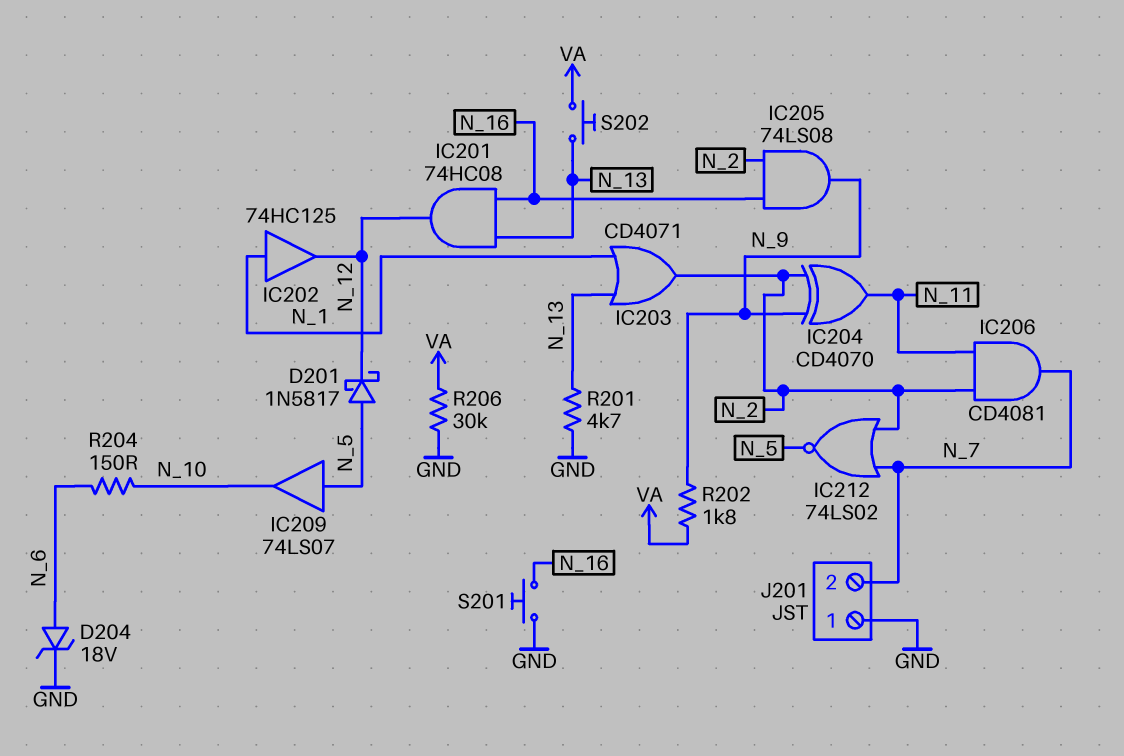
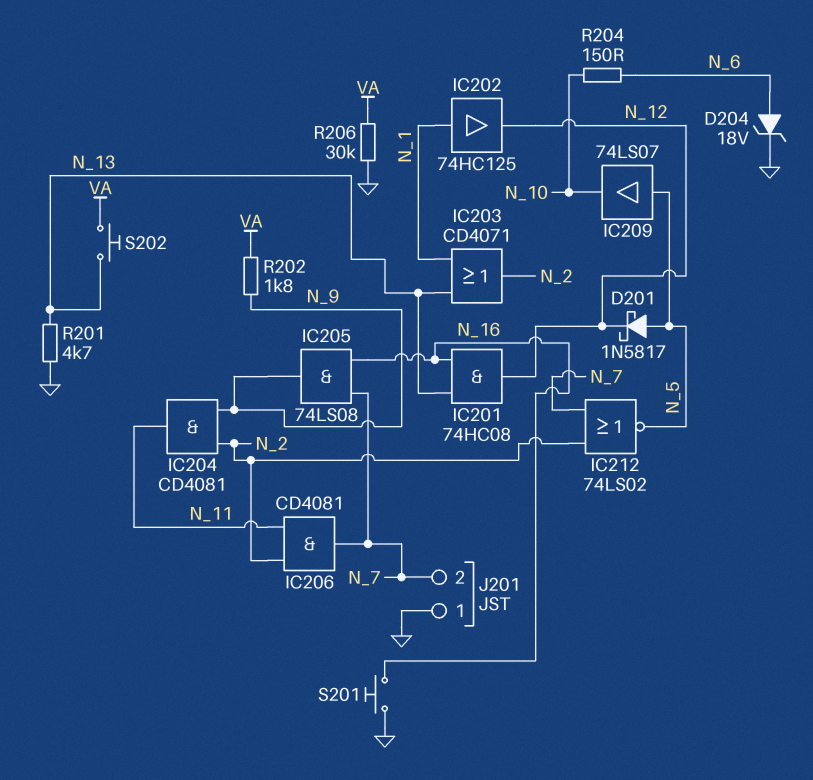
IC204: XOR CD4070 (in N_2, in N_9, out N_11) -> AND CD4081 (in N_2, in N_9, out N_11)
IC205: AND 74LS08 (in N_2, in N_16, out N_9) -> AND 74LS08 (in N_7, in N_16, out N_9)

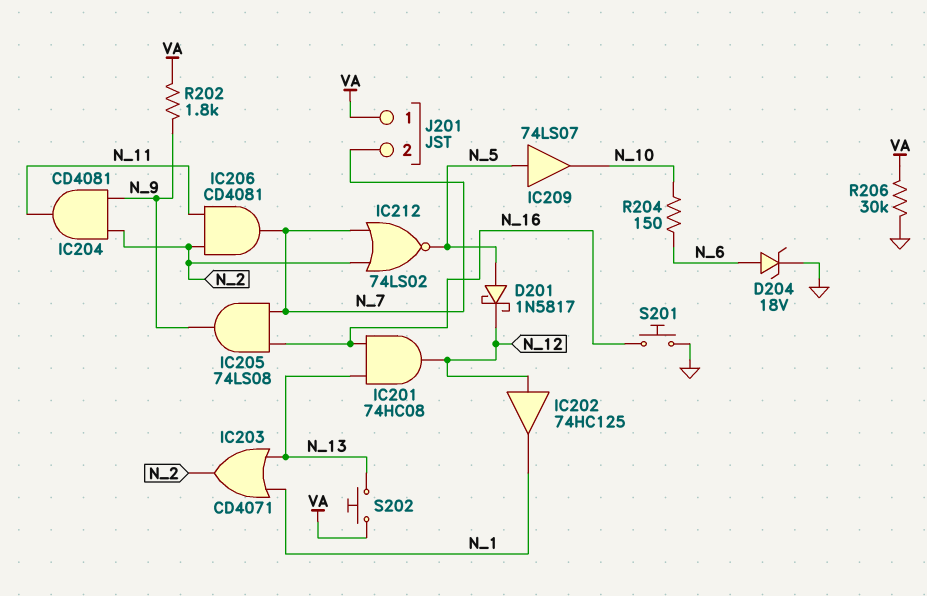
IC202: buffer 74HC125 (in N_1, out N_12) -> buffer 74HC125 (in N_12, out N_1)
J201 pin 1: GND -> VA
R201: 4.7k (GND, N_13) -> none

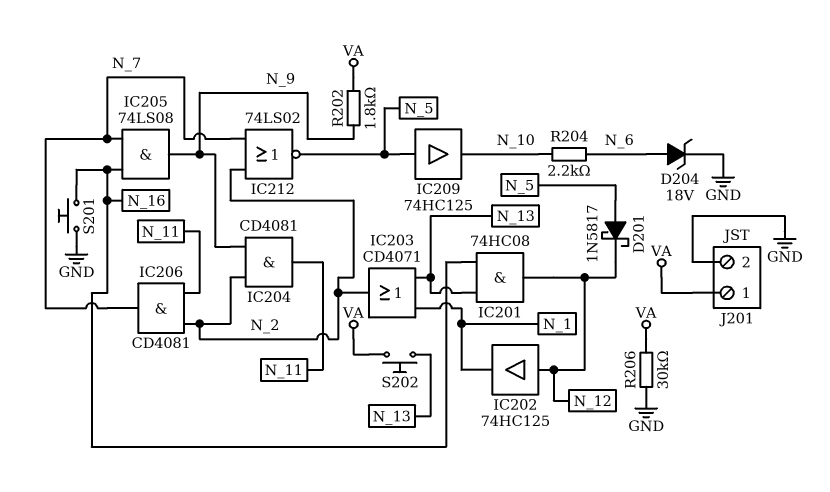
IC209: buffer 74LS07 (in N_5, out N_10) -> buffer 74HC125 (in N_5, out N_10)
J201 pin 2: N_7 -> GND
R204: 150 (N_6, N_10) -> 2.2k (N_6, N_10)

